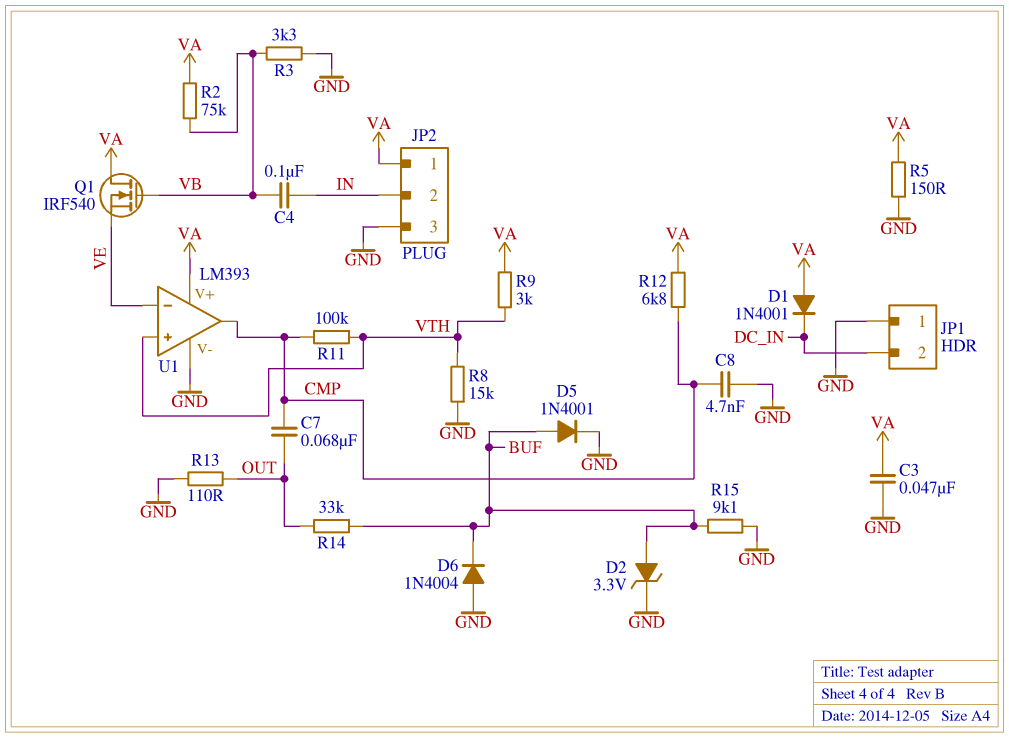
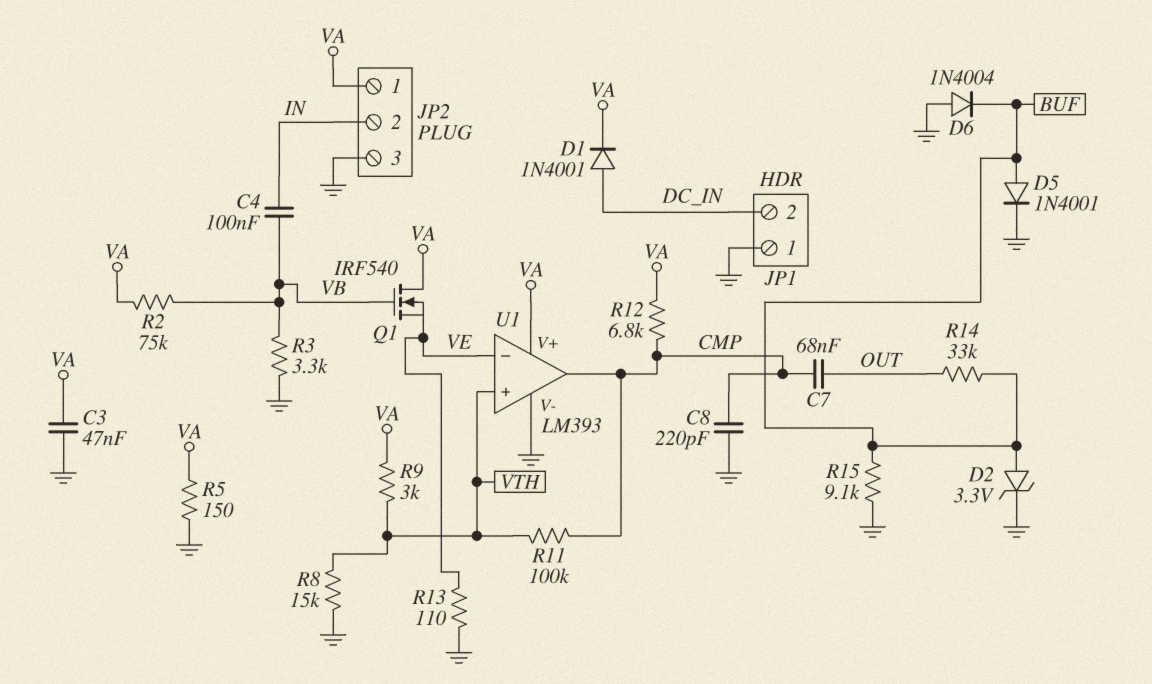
C8: 4.7nF (CMP, GND) -> 220pF (CMP, GND)
D1: diode 1N4001 (A VA, K DC_IN) -> diode 1N4001 (A DC_IN, K VA)
R13: 110 (GND, OUT) -> 110 (GND, VE)

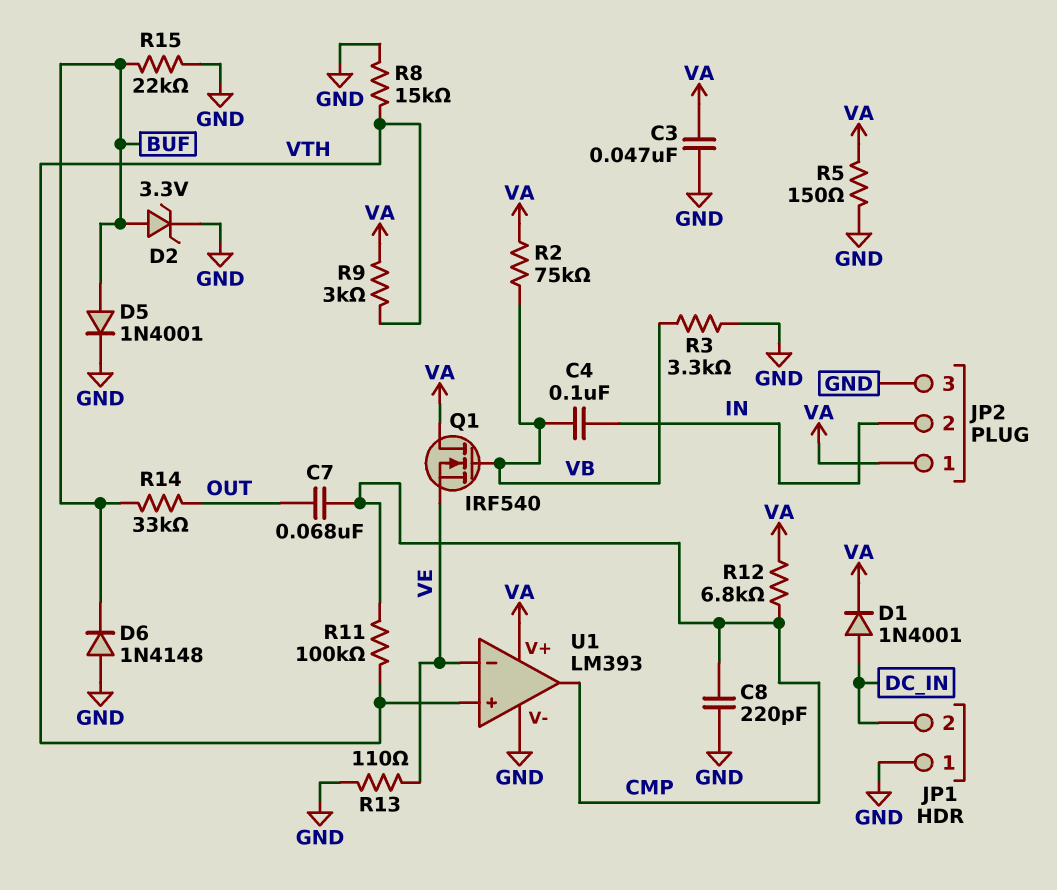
D6: diode 1N4004 (A GND, K BUF) -> diode 1N4148 (A GND, K BUF)
R15: 9.1k (BUF, GND) -> 22k (BUF, GND)

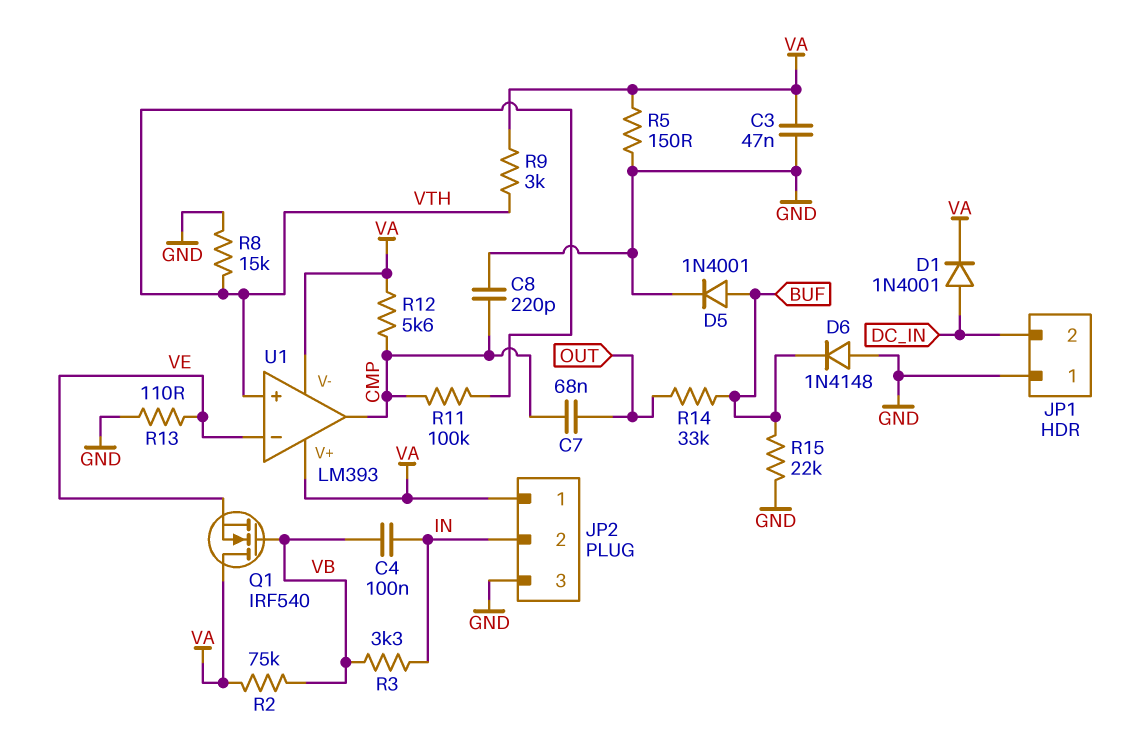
D2: zener 3.3V (A BUF, K GND) -> none
R3: 3.3k (GND, VB) -> 3.3k (IN, VB)
R12: 6.8k (CMP, VA) -> 5.6k (CMP, VA)
U1 pin V-: GND -> VA

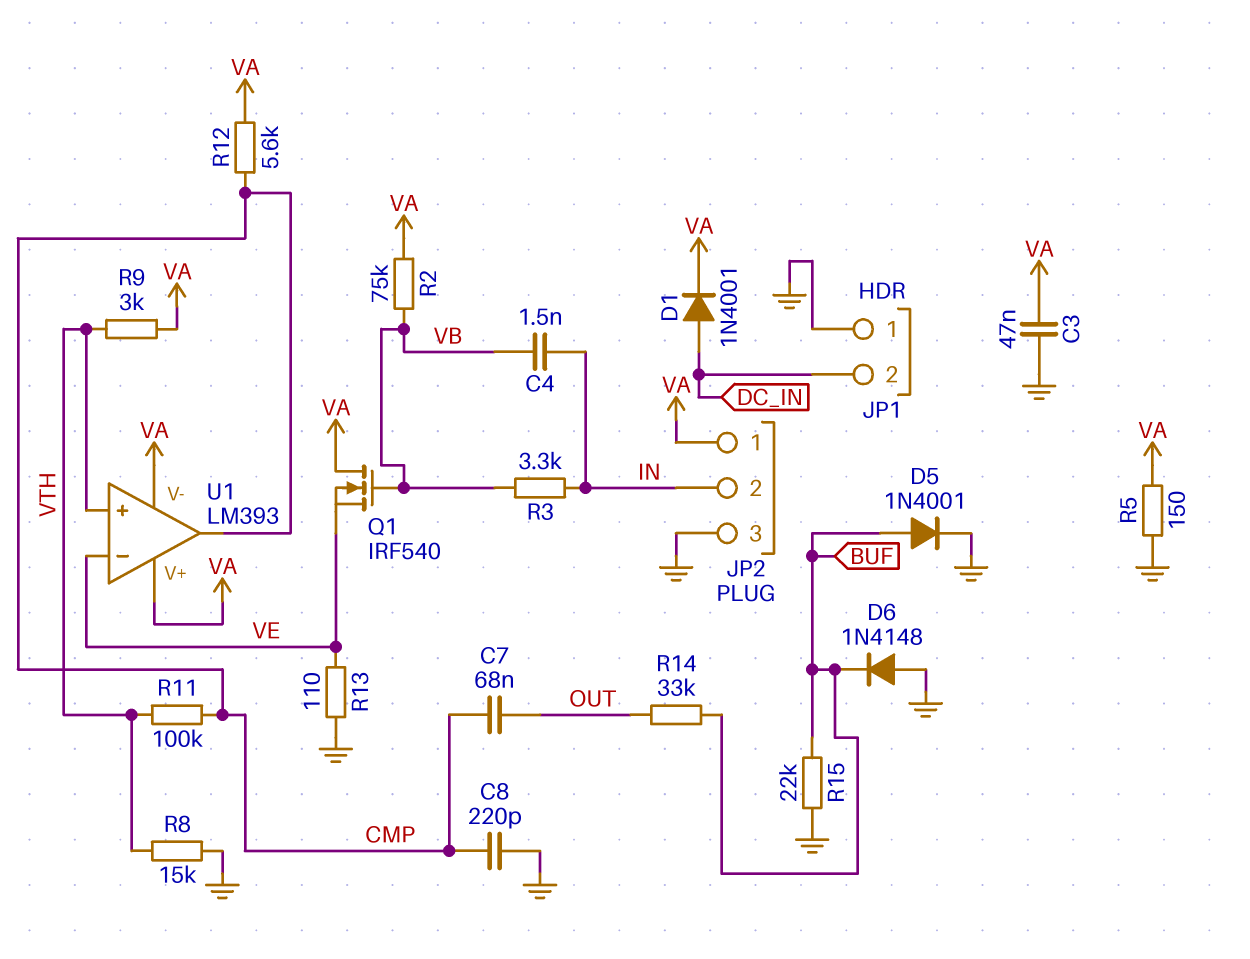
C4: 100nF (IN, VB) -> 1.5nF (IN, VB)

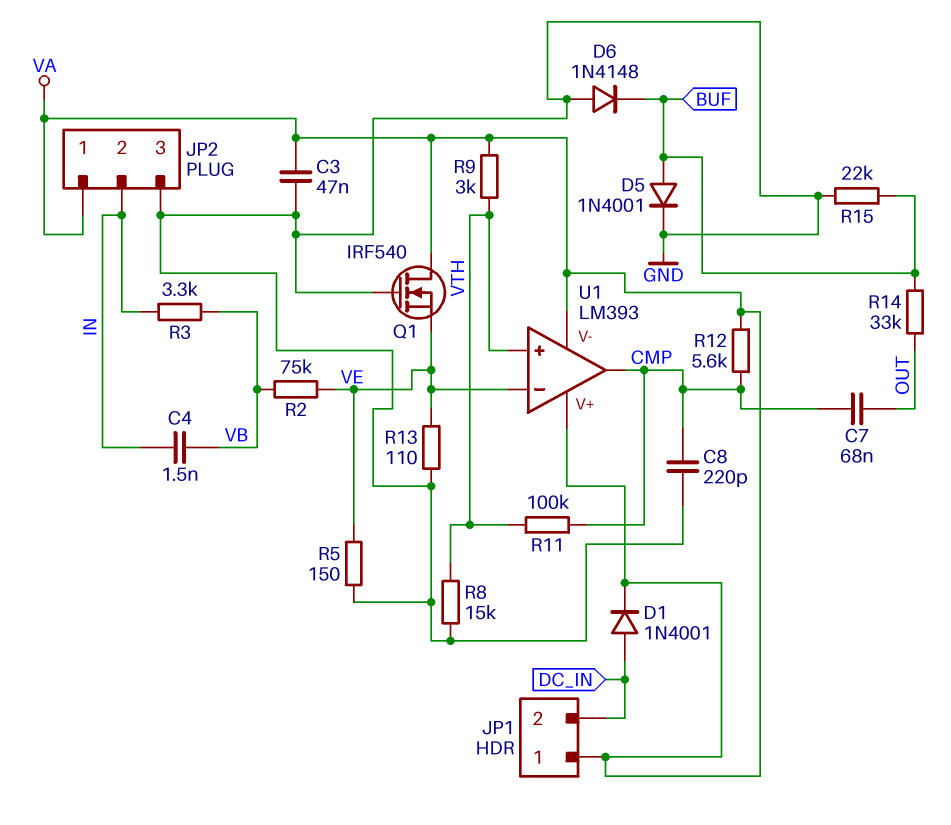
JP1 pin 1: GND -> VA
Q1: NMOS IRF540 (G VB, D VA, S VE) -> NMOS IRF540 (G GND, D VA, S VE)
R2: 75k (VA, VB) -> 75k (VB, VE)
R5: 150 (GND, VA) -> 150 (GND, VE)

